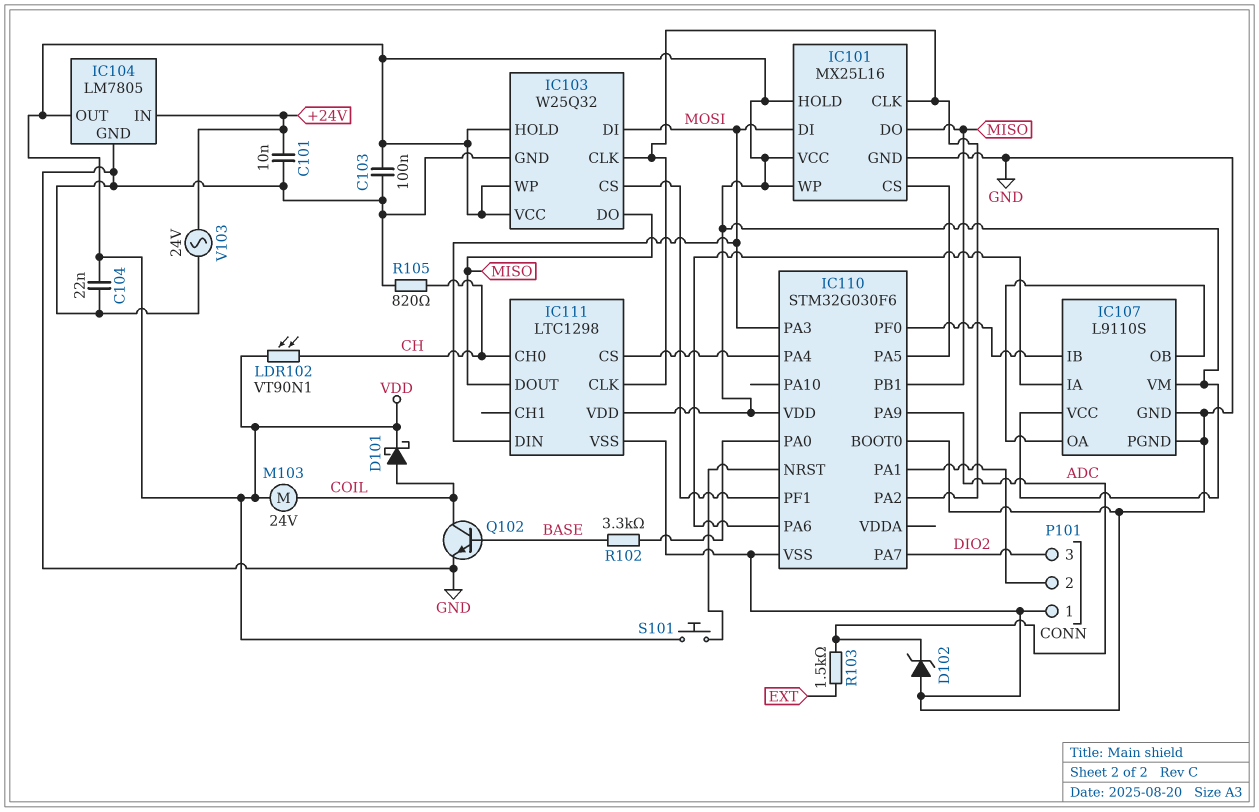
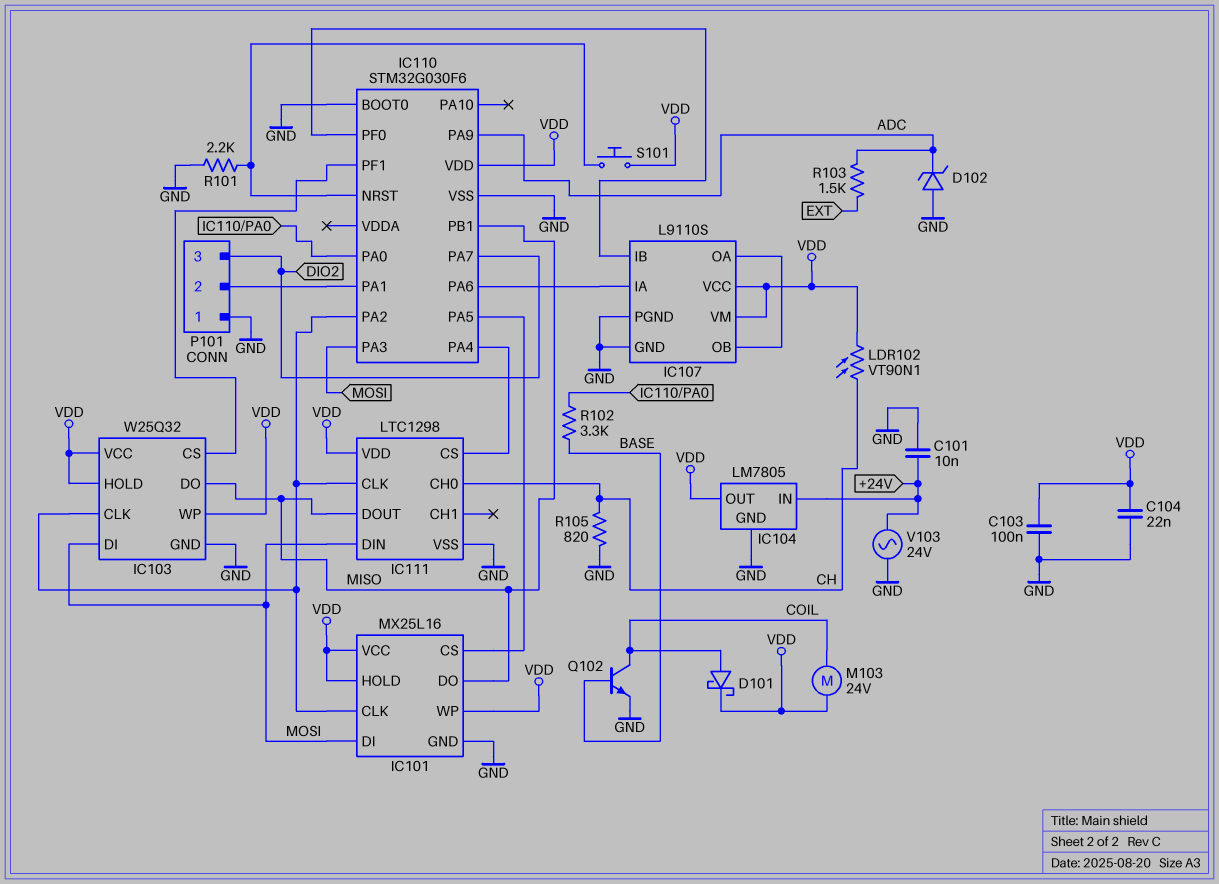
R101: none -> 2.2k (GND, IC110/NRST)

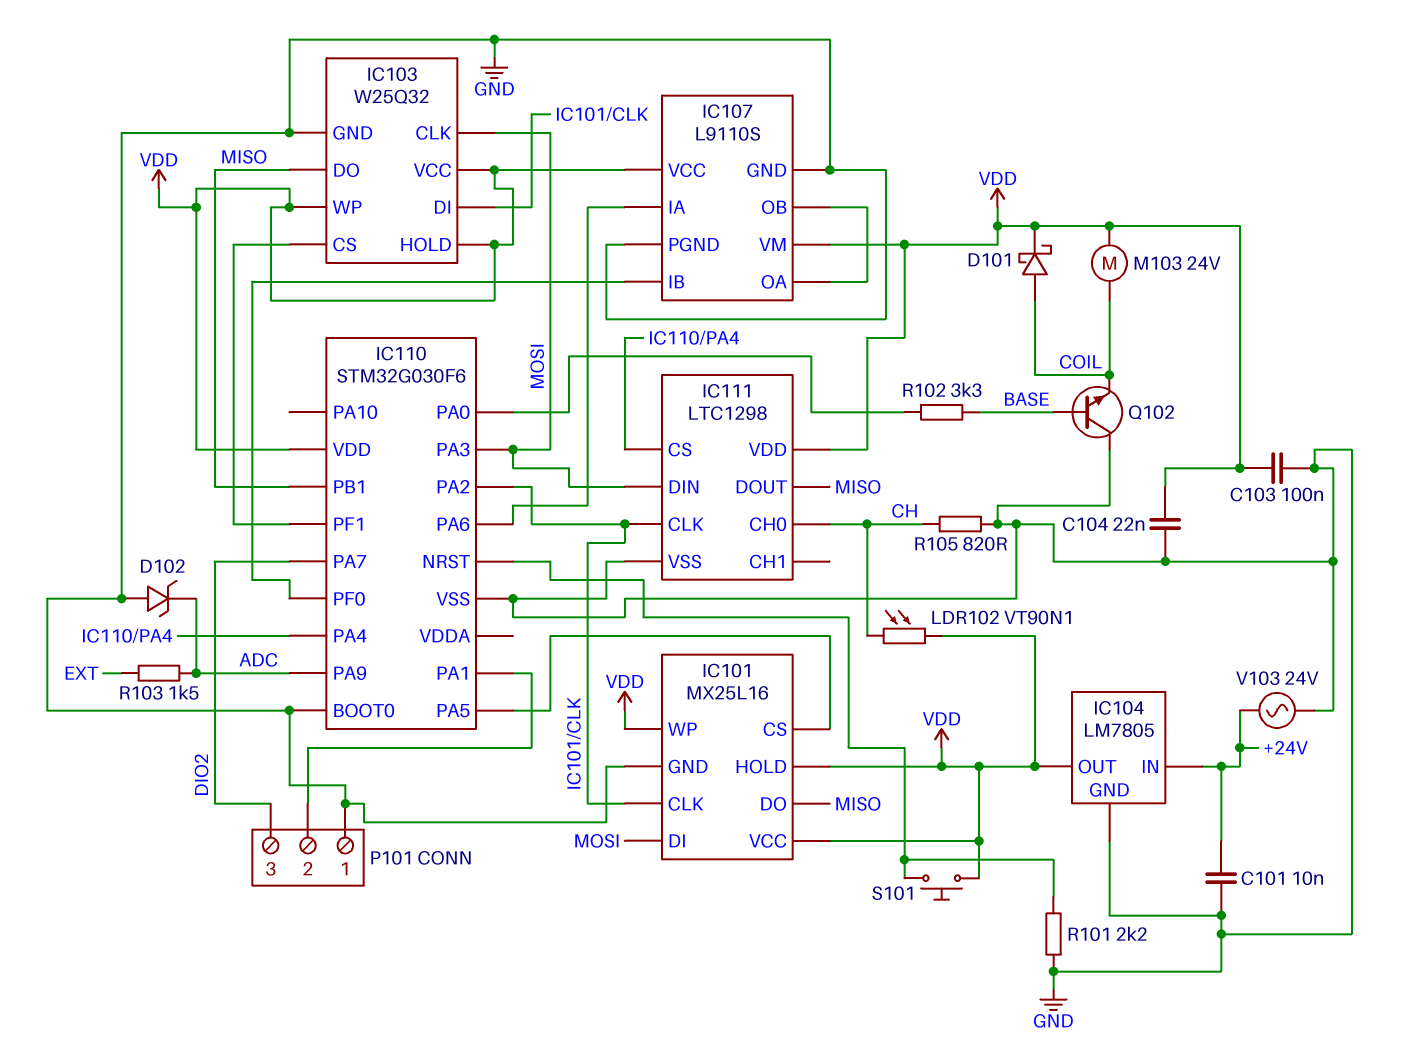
IC103 pin CLK: IC101/CLK -> MOSI
IC103 pin DI: MOSI -> IC101/CLK
Q102: NPN (B BASE, C COIL, E GND) -> NPN (B BASE, C GND, E COIL)

